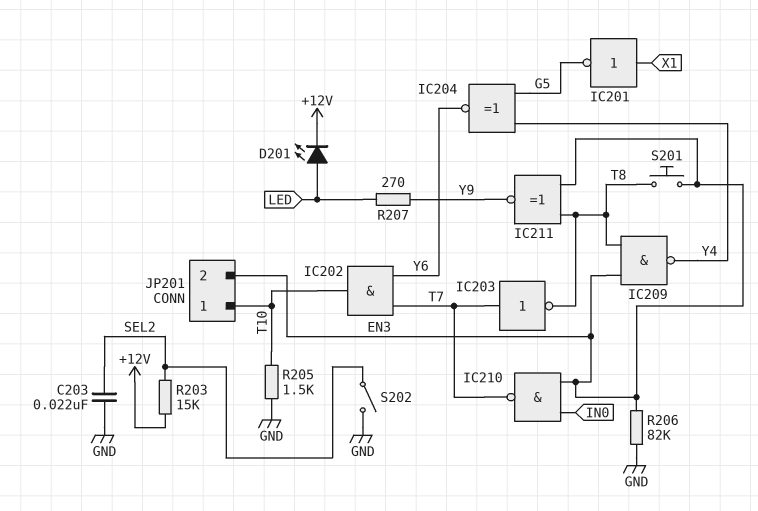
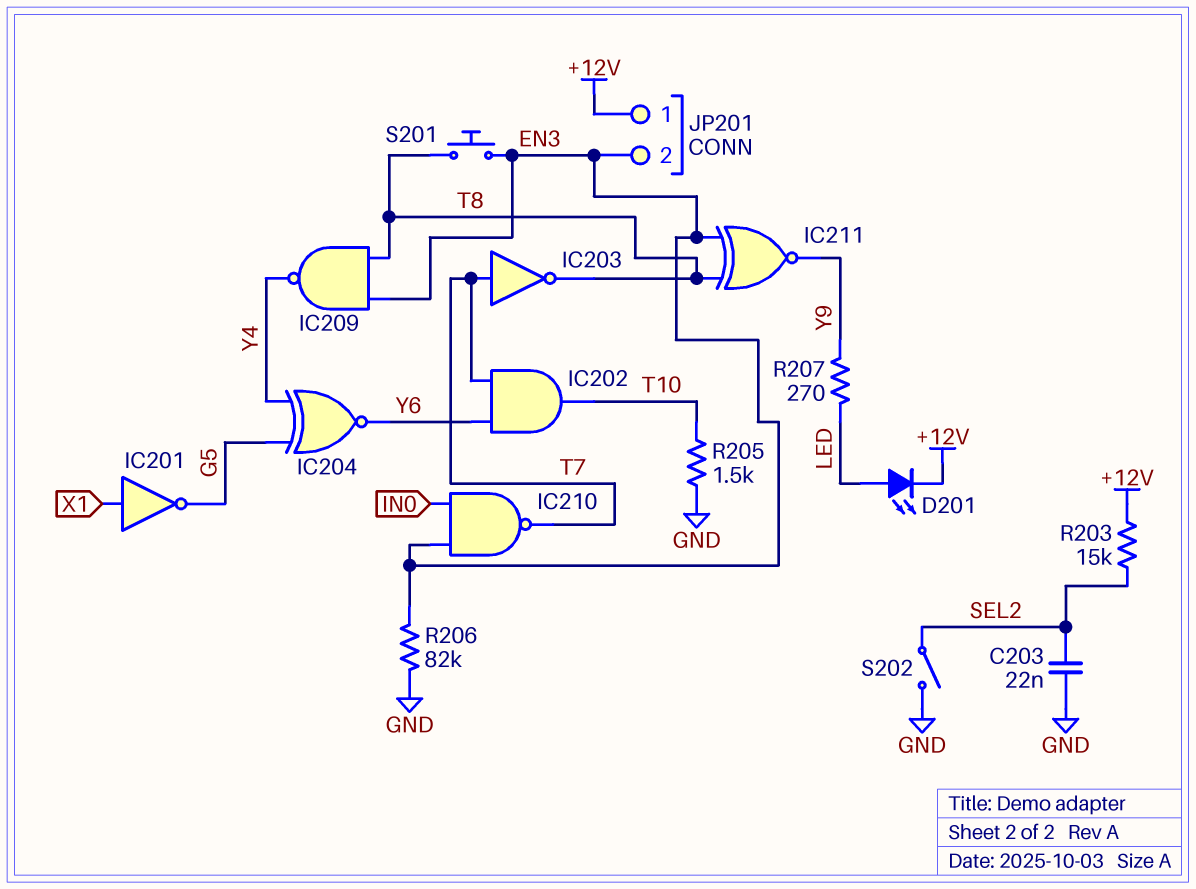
JP201 pin 1: T10 -> +12V

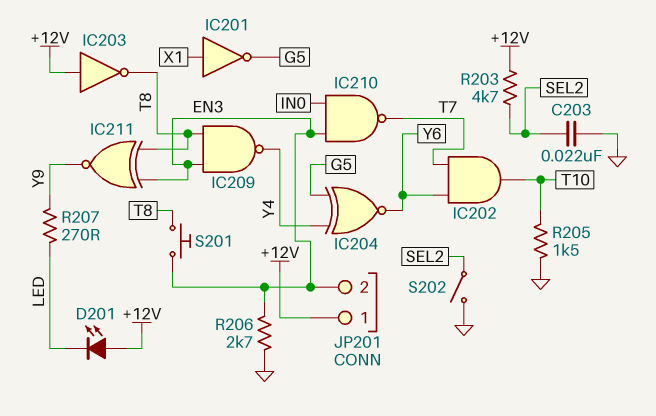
D201: LED (A LED, K +12V) -> LED (A +12V, K LED)
IC203: NOT (in T7, out T8) -> NOT (in +12V, out T8)
R203: 15k (+12V, SEL2) -> 4.7k (+12V, SEL2)
R206: 82k (EN3, GND) -> 2.7k (EN3, GND)

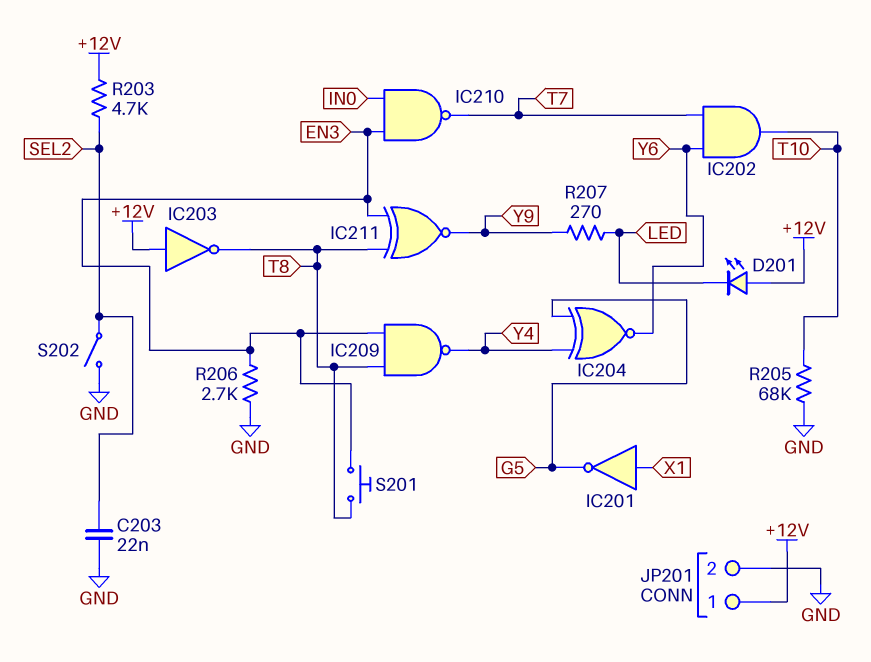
JP201 pin 2: EN3 -> GND
R205: 1.5k (GND, T10) -> 68k (GND, T10)

